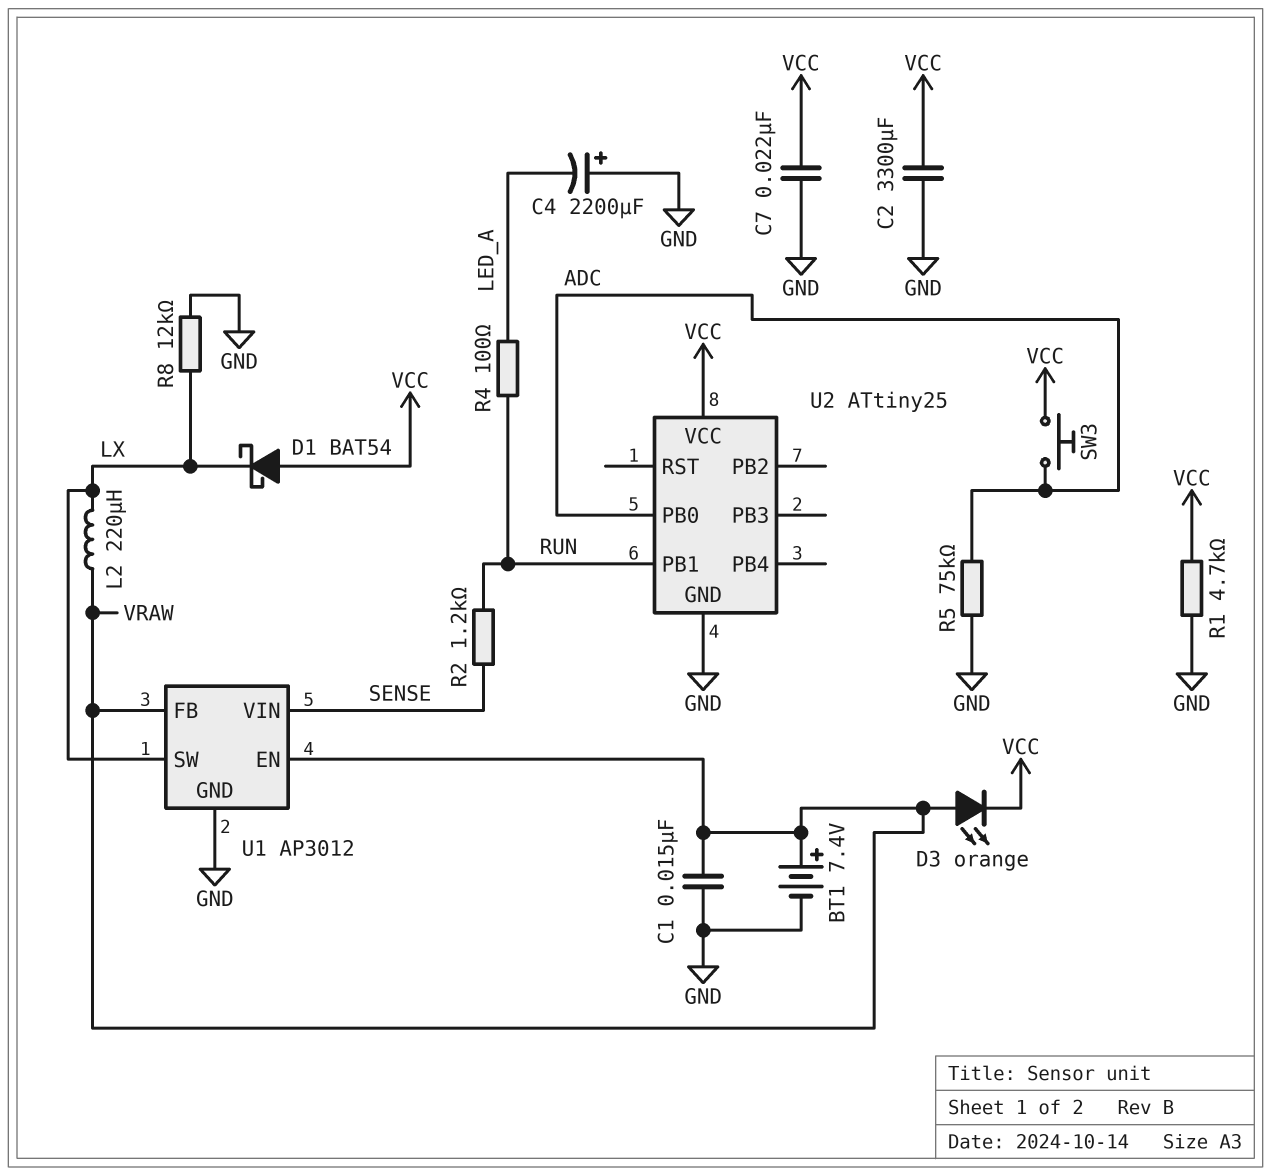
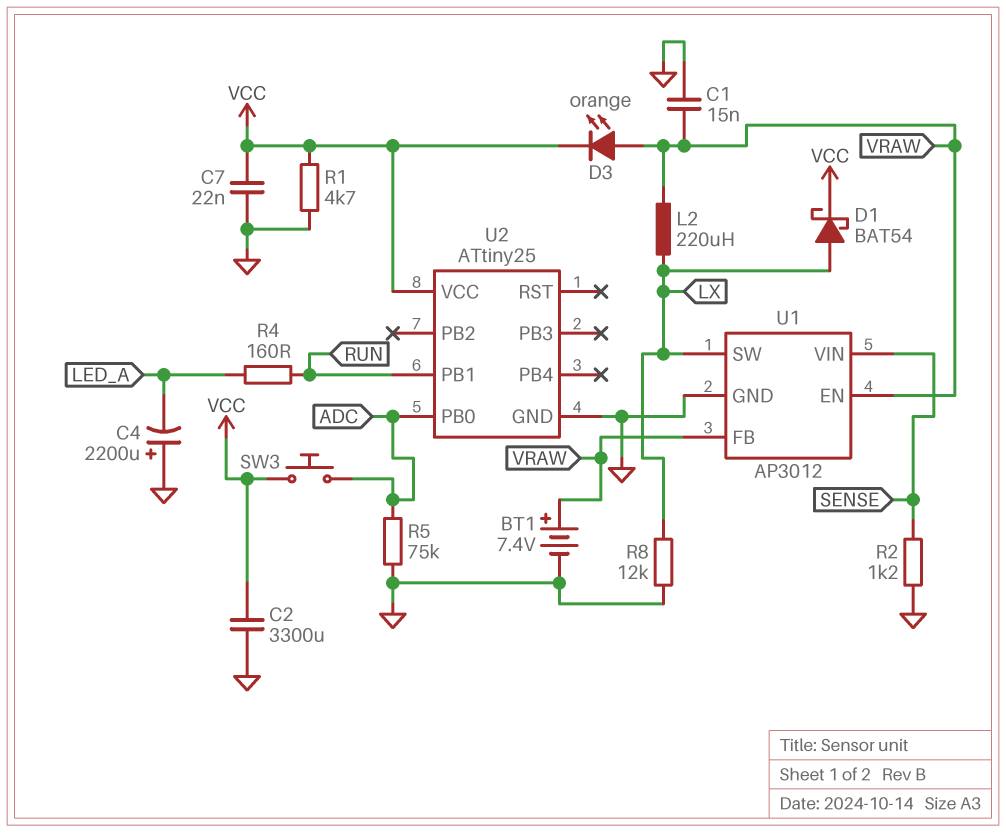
D1: schottky BAT54 (A VCC, K LX) -> schottky BAT54 (A LX, K VCC)
R2: 1.2k (RUN, SENSE) -> 1.2k (GND, SENSE)
R4: 100 (LED_A, RUN) -> 160 (LED_A, RUN)

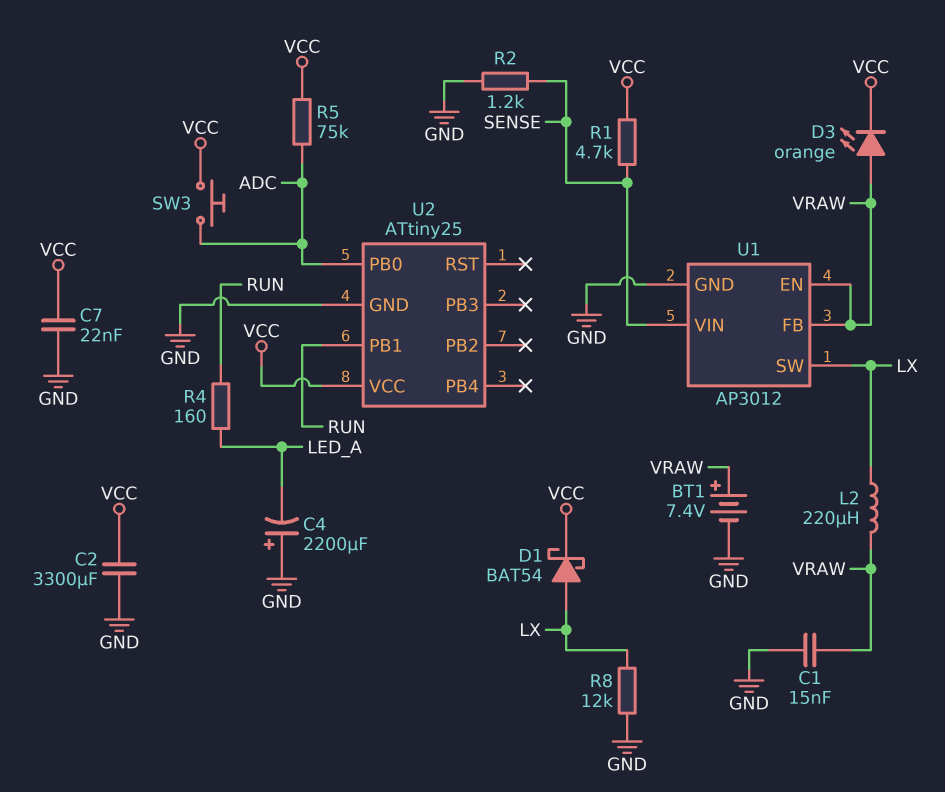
R1: 4.7k (GND, VCC) -> 4.7k (SENSE, VCC)
R5: 75k (ADC, GND) -> 75k (ADC, VCC)

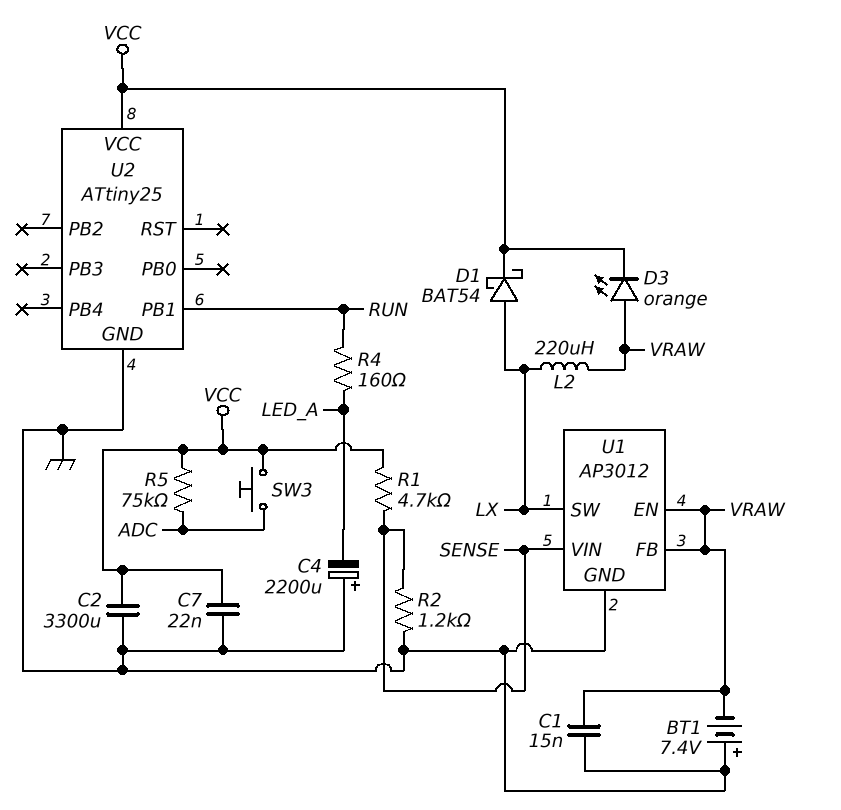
BT1: 7.4V (plus VRAW, minus GND) -> 7.4V (plus GND, minus VRAW)
R8: 12k (GND, LX) -> none
U2 pin PB0: ADC -> none

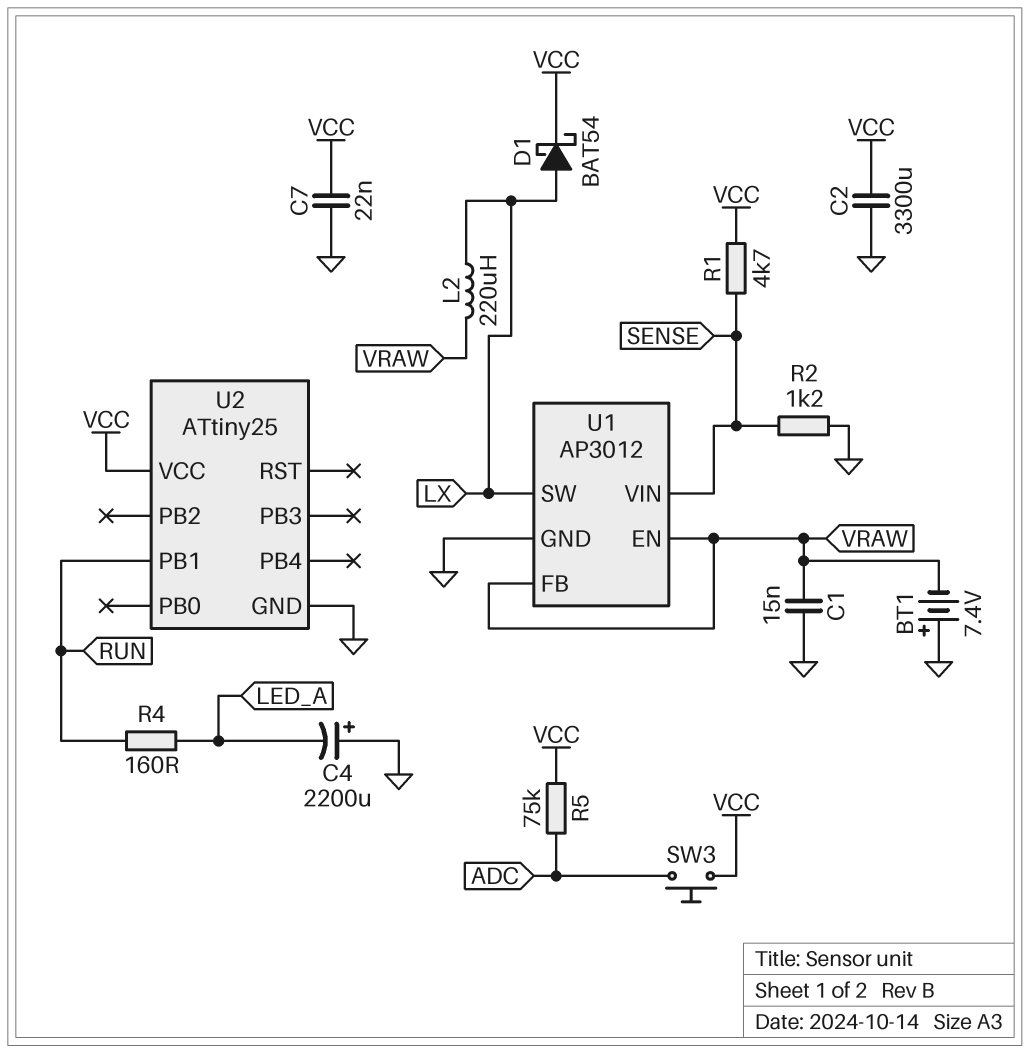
D3: LED orange (A VRAW, K VCC) -> none

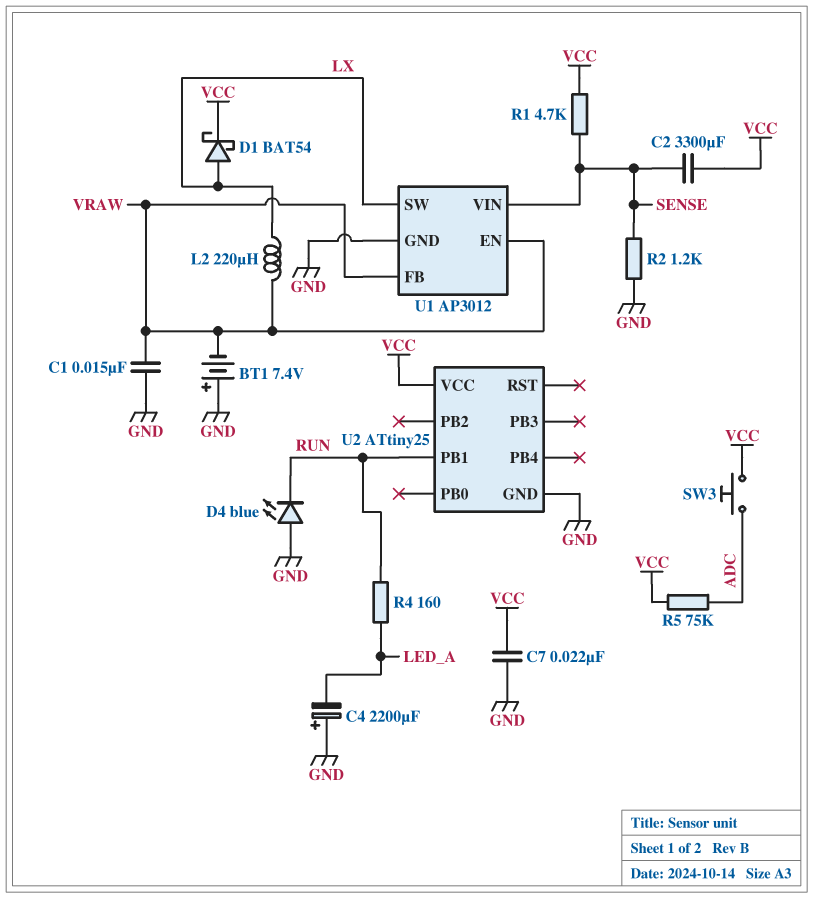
C2: 3300uF (GND, VCC) -> 3300uF (SENSE, VCC)
D4: none -> LED blue (A GND, K RUN)

